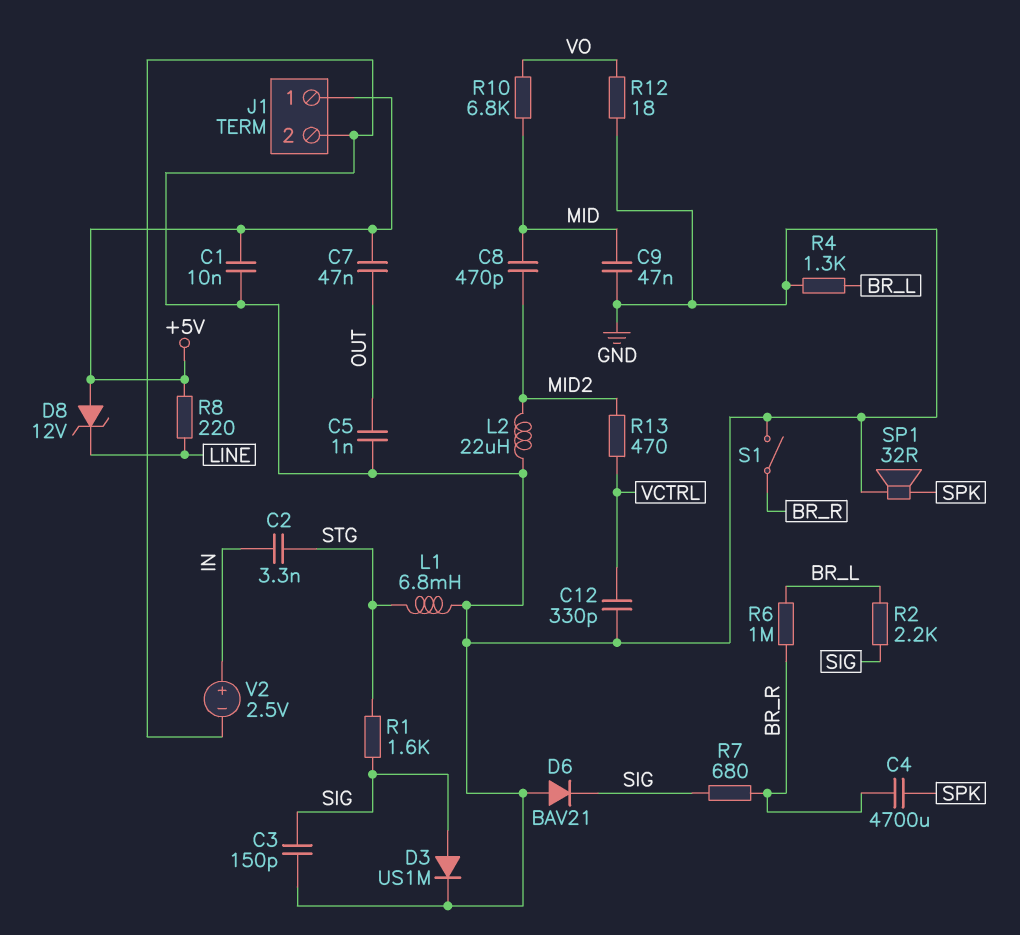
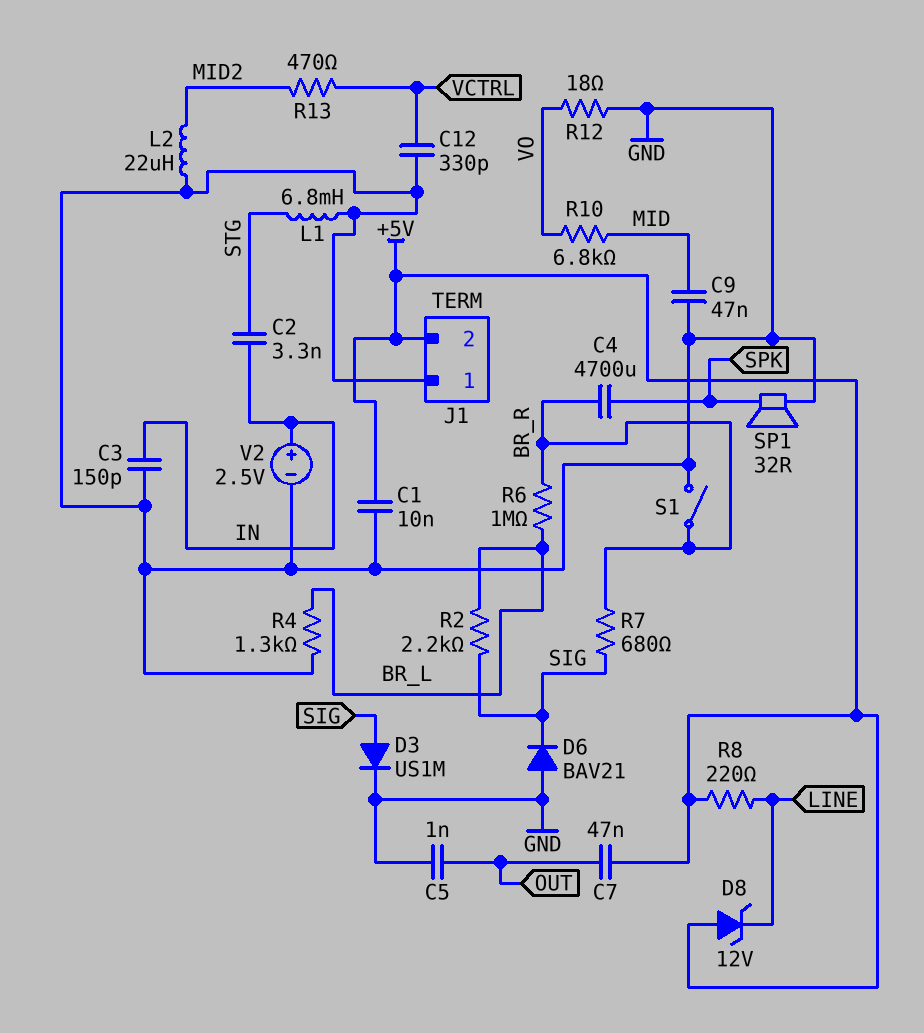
C3: 150pF (GND, SIG) -> 150pF (GND, IN)
C8: 470pF (MID, MID2) -> none
J1 pin 1: +5V -> GND
J1 pin 2: GND -> +5V
R1: 1.6k (SIG, STG) -> none

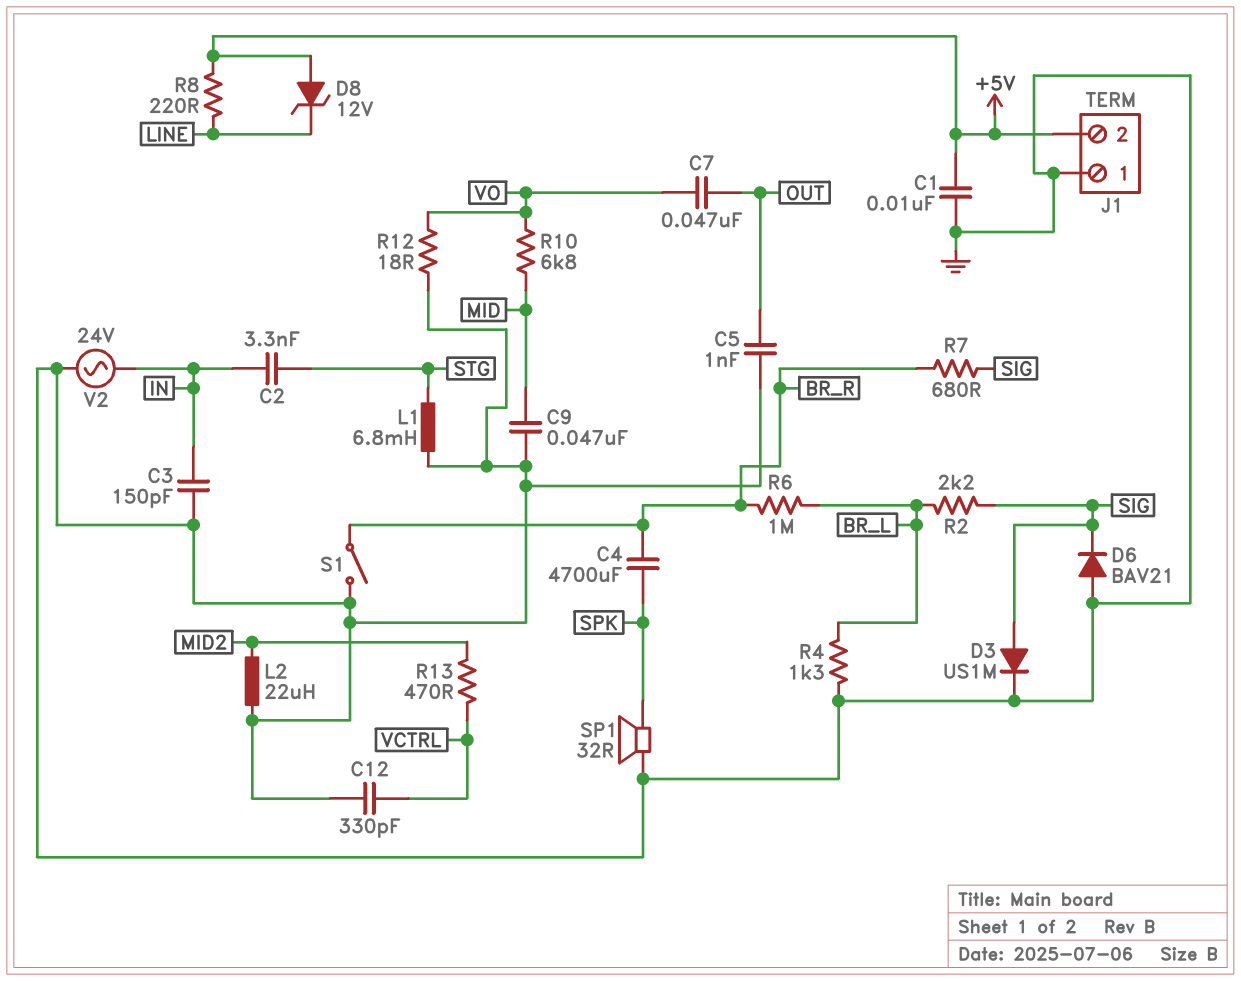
C7: 47nF (+5V, OUT) -> 47nF (OUT, VO)
V2: 2.5V (plus IN, minus GND) -> AC 24V (GND, IN)

